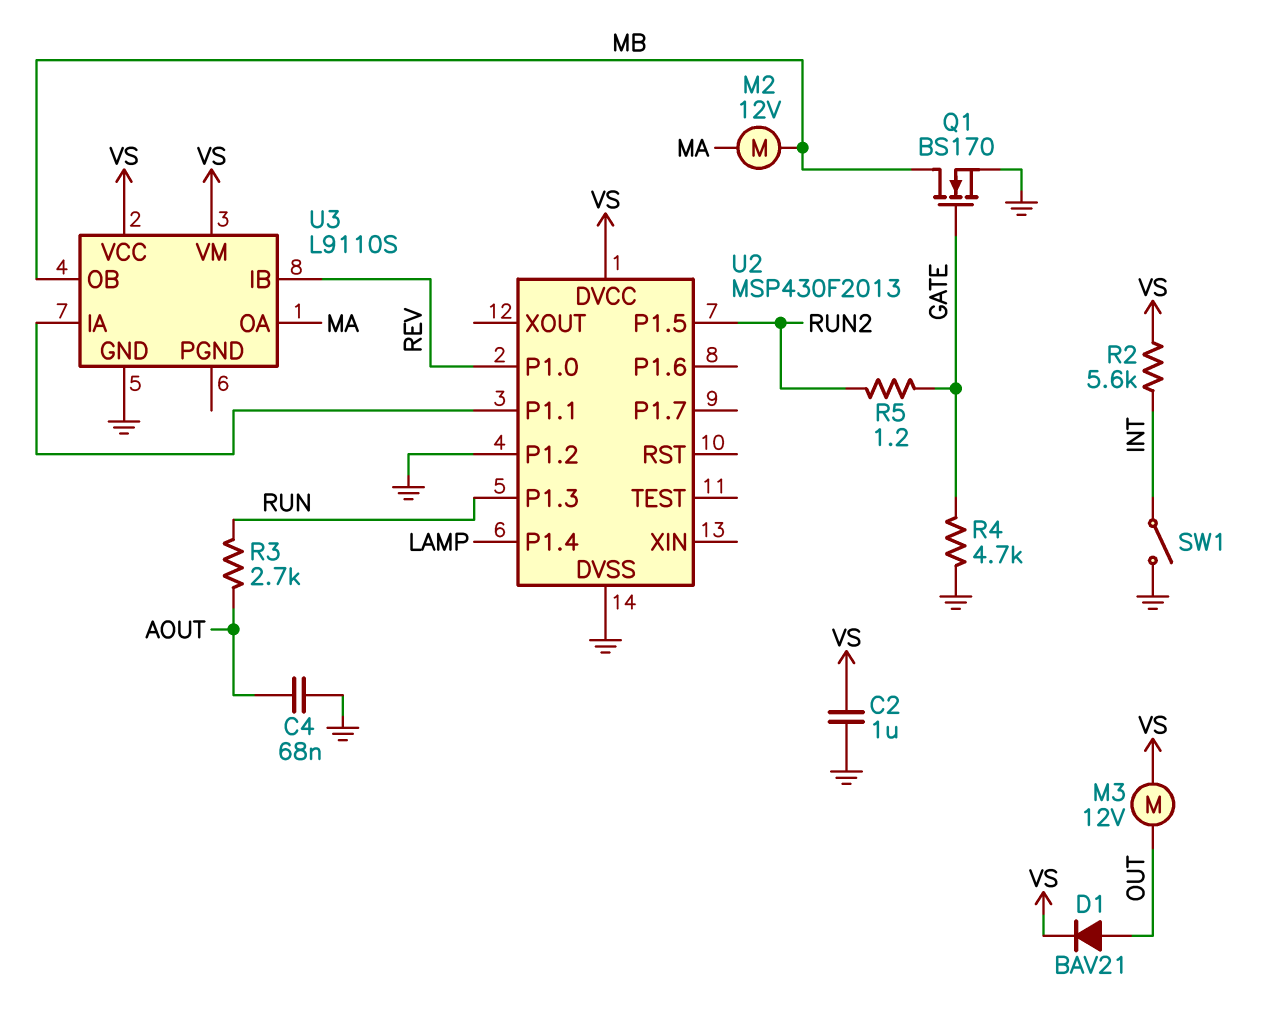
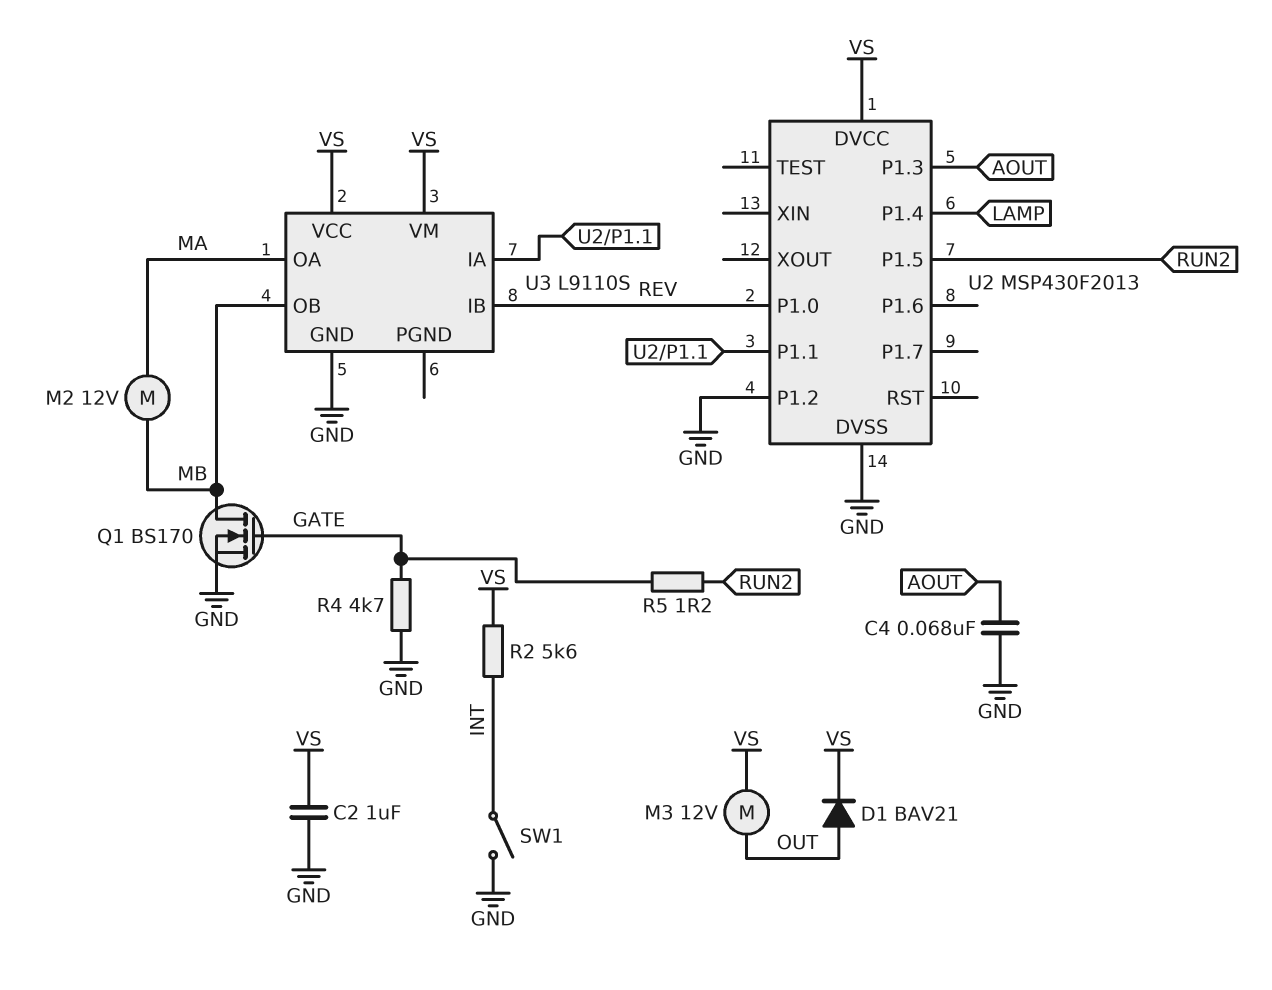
R3: 2.7k (AOUT, RUN) -> none
U2 pin P1.3: RUN -> AOUT

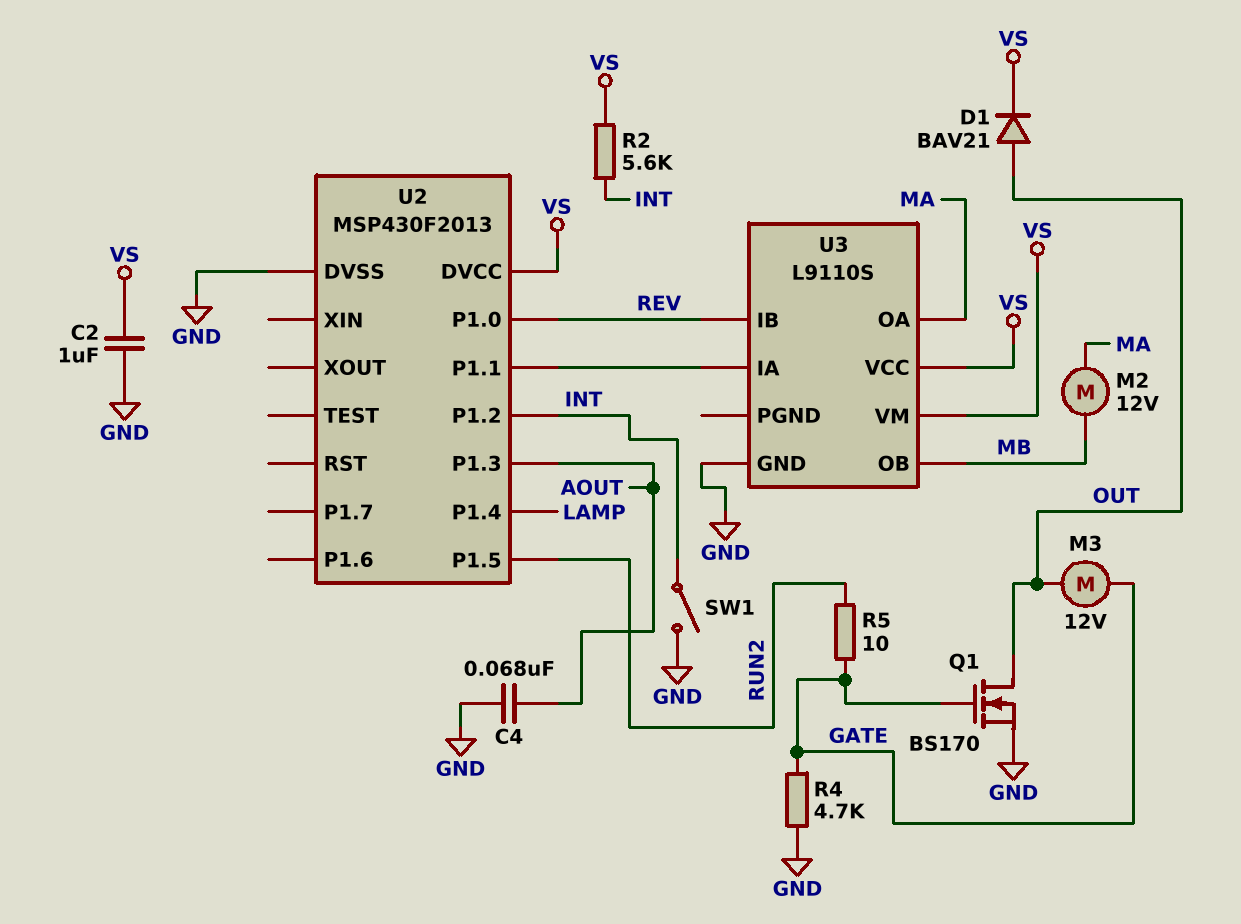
M3: motor 12V (OUT, VS) -> motor 12V (GATE, OUT)
Q1: NMOS BS170 (G GATE, D MB, S GND) -> NMOS BS170 (G GATE, D OUT, S GND)
R5: 1.2 (GATE, RUN2) -> 10 (GATE, RUN2)
U2 pin P1.2: GND -> INT

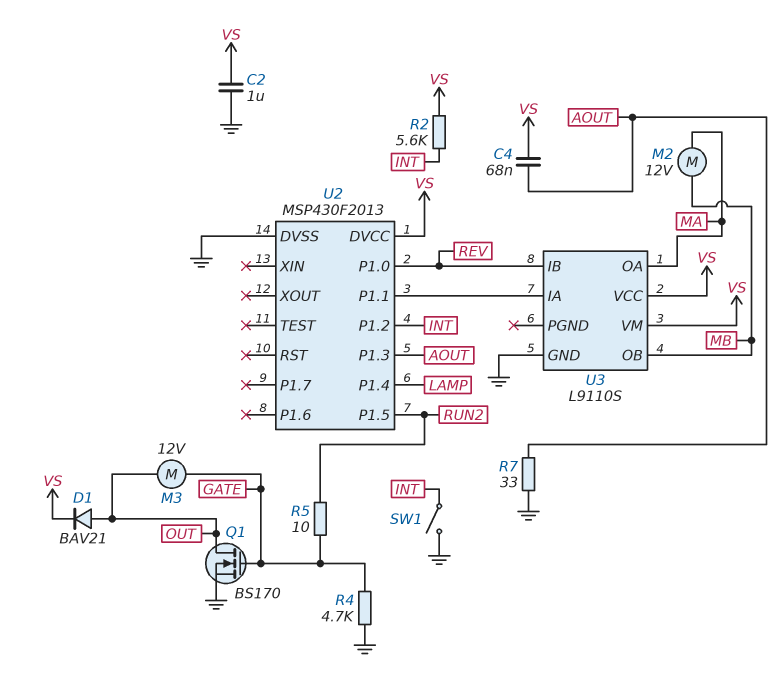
C4: 68nF (AOUT, GND) -> 68nF (AOUT, VS)
R7: none -> 33 (AOUT, GND)

